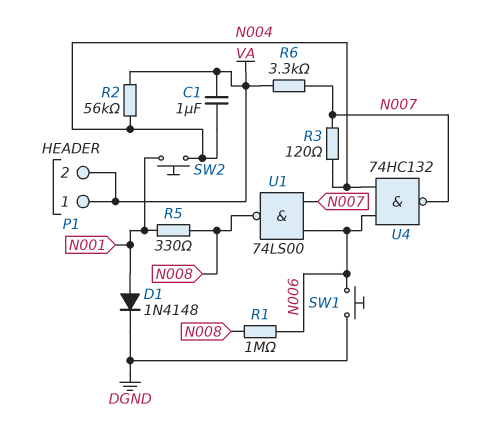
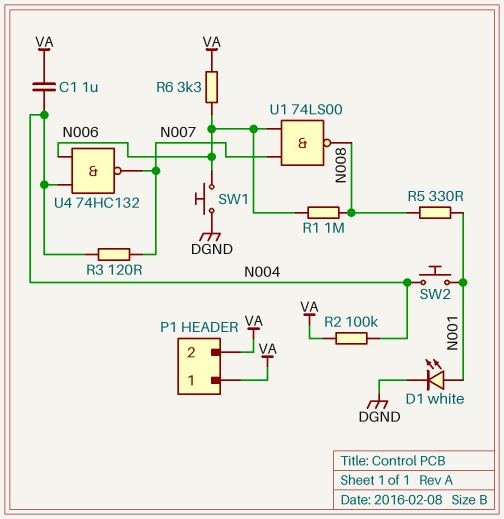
D1: diode 1N4148 (A N001, K DGND) -> LED white (A N001, K DGND)
R2: 56k (N004, VA) -> 100k (N004, VA)
R6: 3.3k (N007, VA) -> 3.3k (N006, VA)

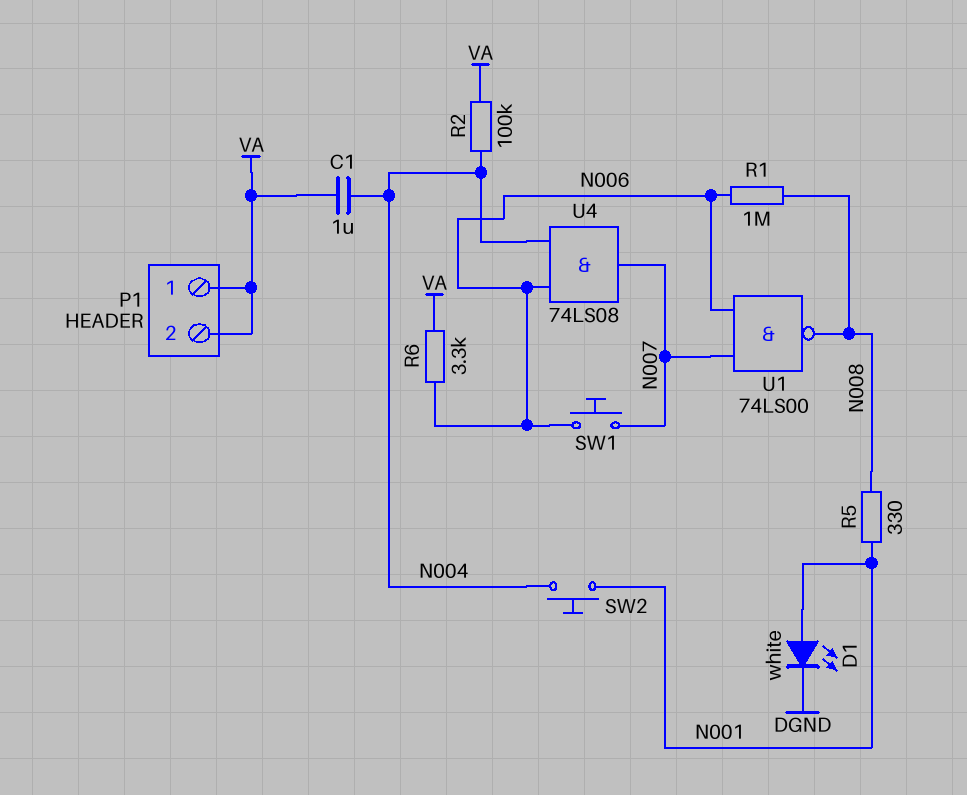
R3: 120 (N004, N007) -> none
SW1: button (DGND, N006) -> button (N006, N007)
U4: NAND 74HC132 (in N004, in N006, out N007) -> AND 74LS08 (in N004, in N006, out N007)

